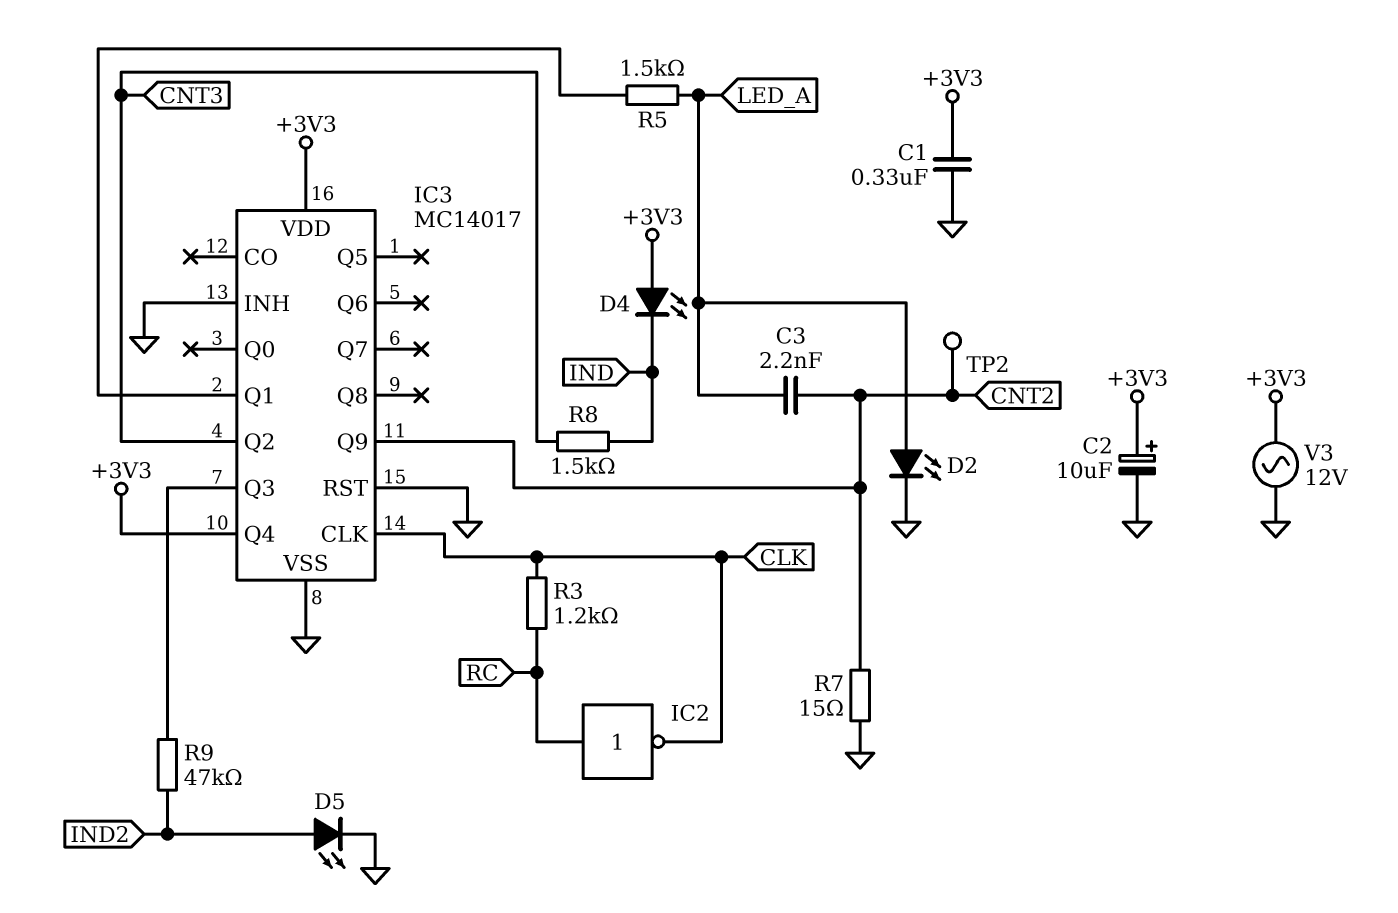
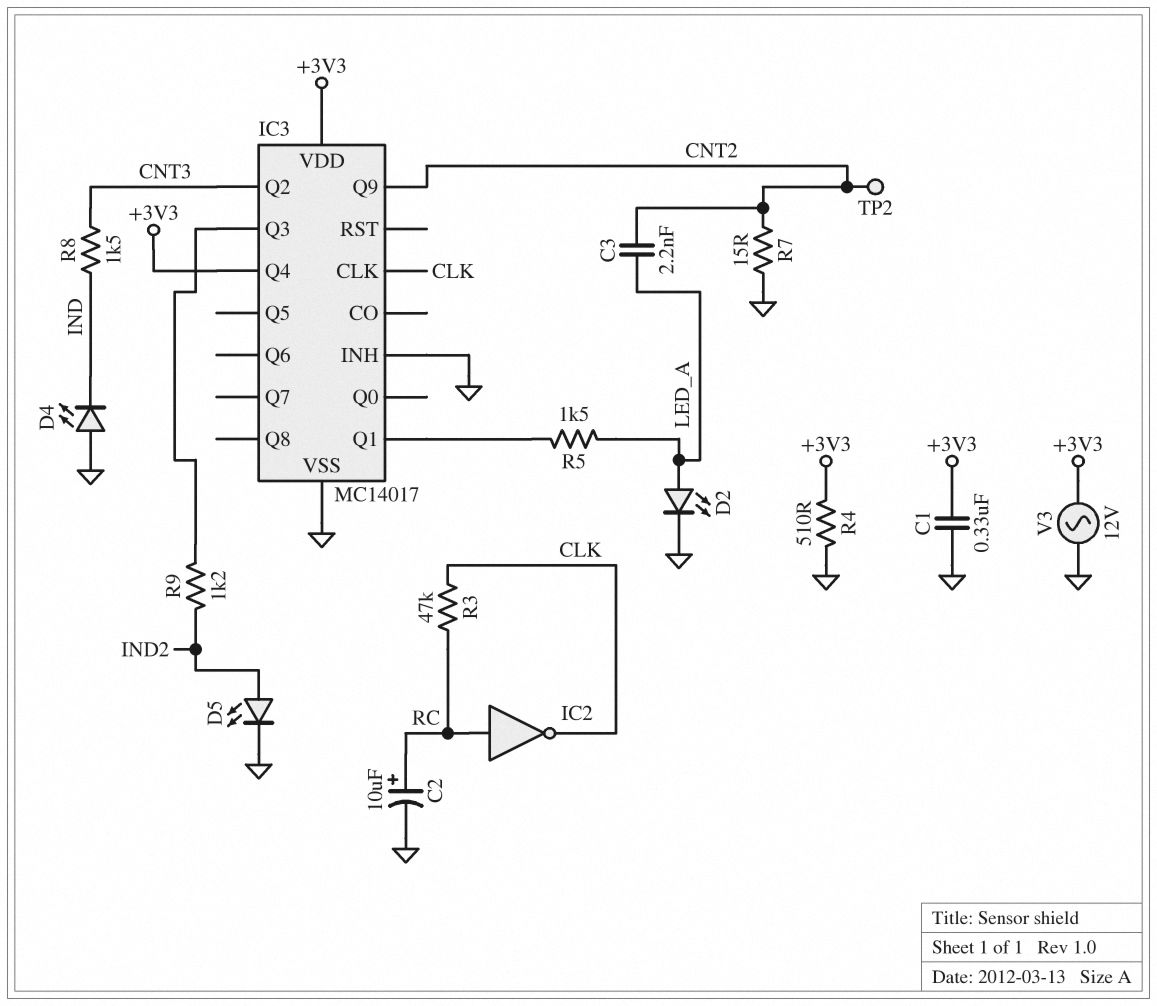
C2: 10uF (plus +3V3, minus GND) -> 10uF (plus RC, minus GND)
D4: LED (A +3V3, K IND) -> LED (A GND, K IND)
IC3 pin RST: GND -> none
R3: 1.2k (CLK, RC) -> 47k (CLK, RC)
R4: none -> 510 (+3V3, GND)
R9: 47k (IC3/Q3, IND2) -> 1.2k (IC3/Q3, IND2)

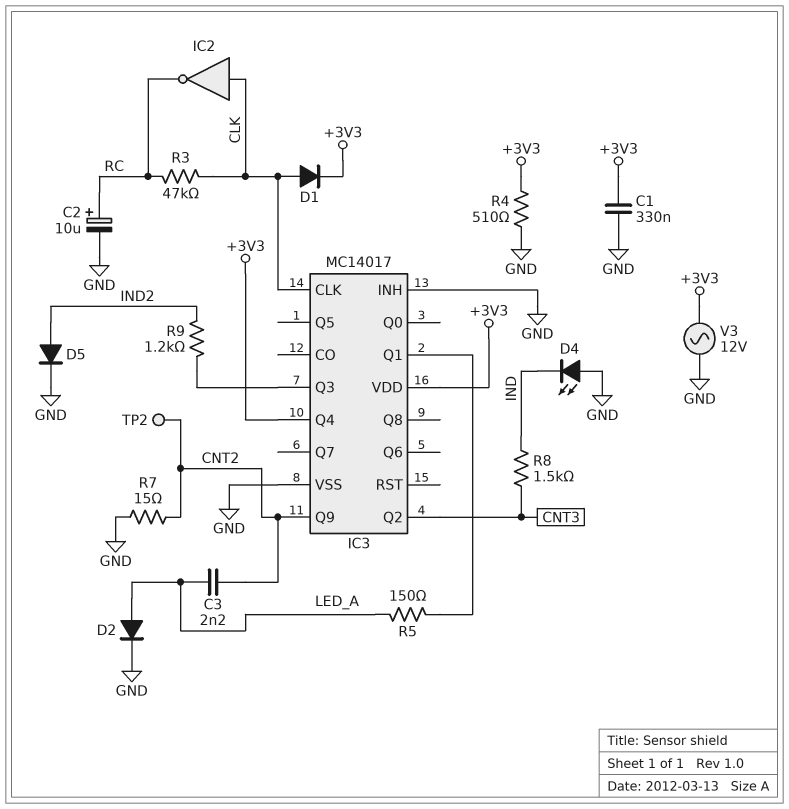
D1: none -> diode (A CLK, K +3V3)
D2: LED (A LED_A, K GND) -> diode (A LED_A, K GND)
D5: LED (A IND2, K GND) -> diode (A IND2, K GND)
IC2: NOT (in RC, out CLK) -> NOT (in CLK, out RC)
R5: 1.5k (IC3/Q1, LED_A) -> 150 (IC3/Q1, LED_A)

